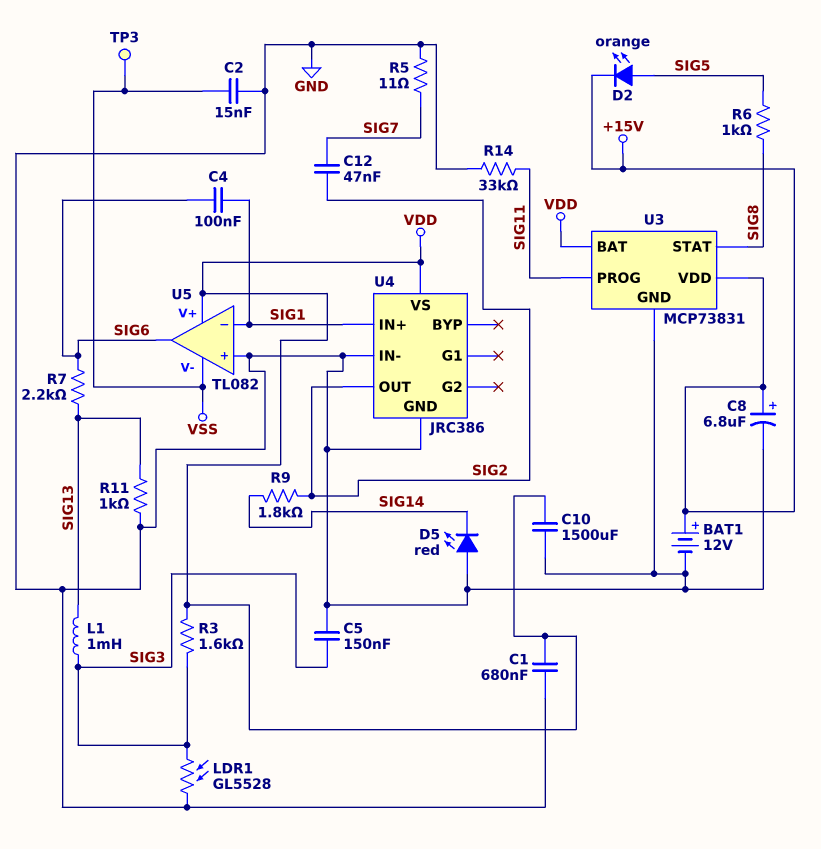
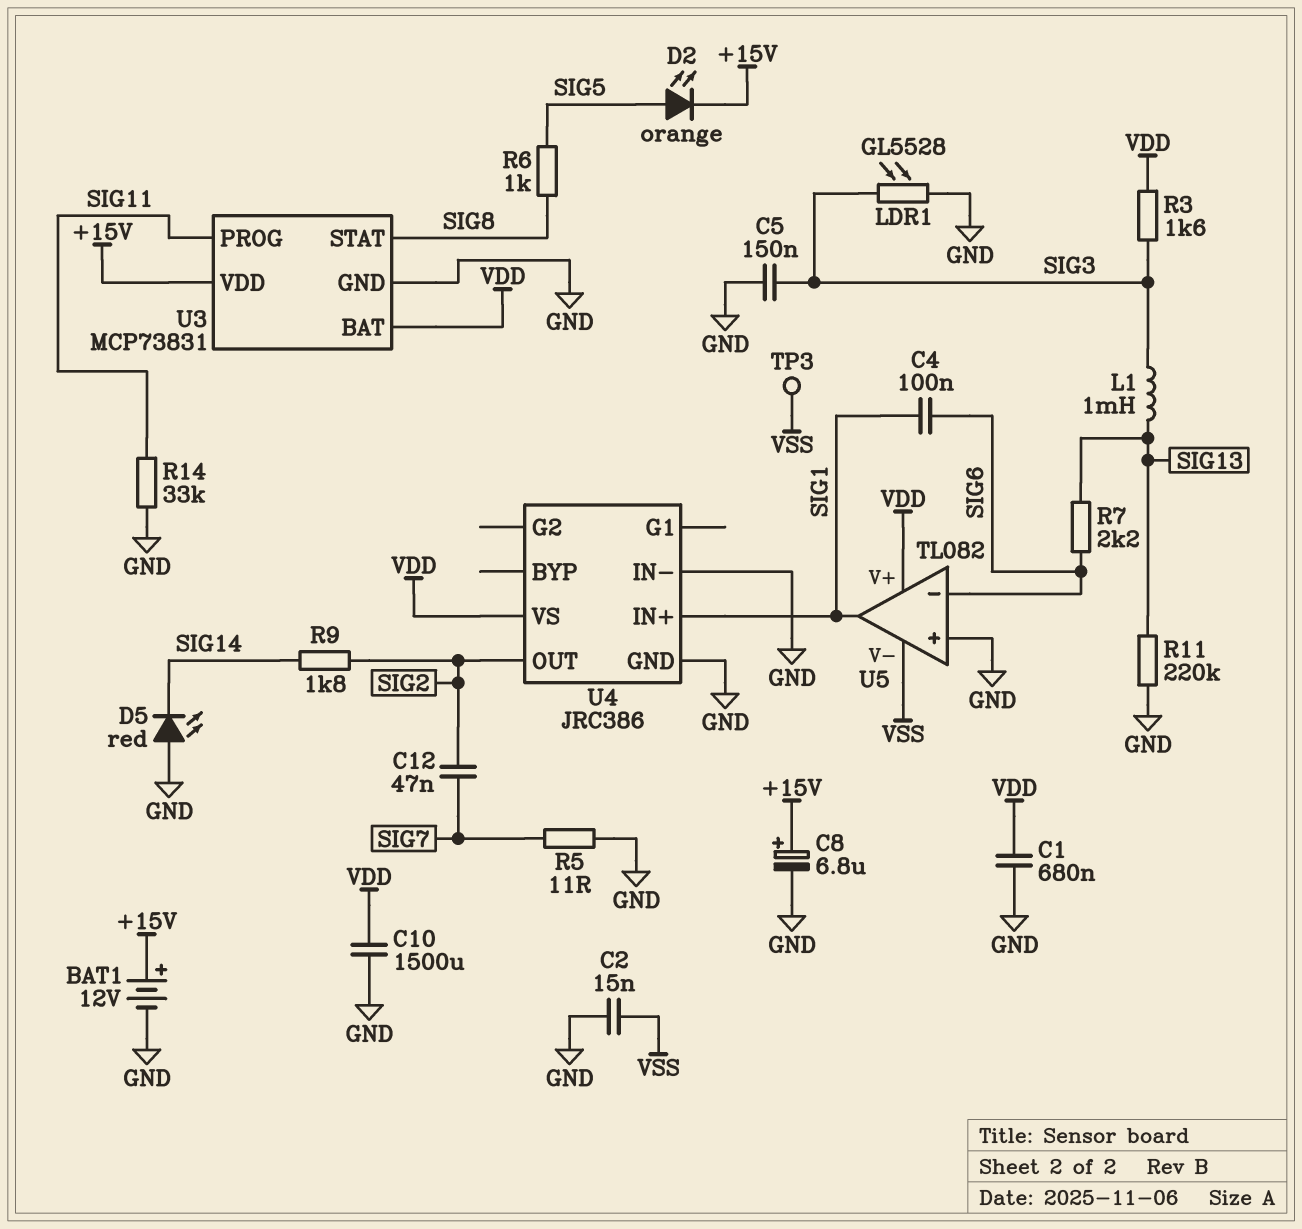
R11: 1k (GND, SIG13) -> 220k (GND, SIG13)
U5 pin in-: SIG1 -> SIG6
U5 pin out: SIG6 -> SIG1

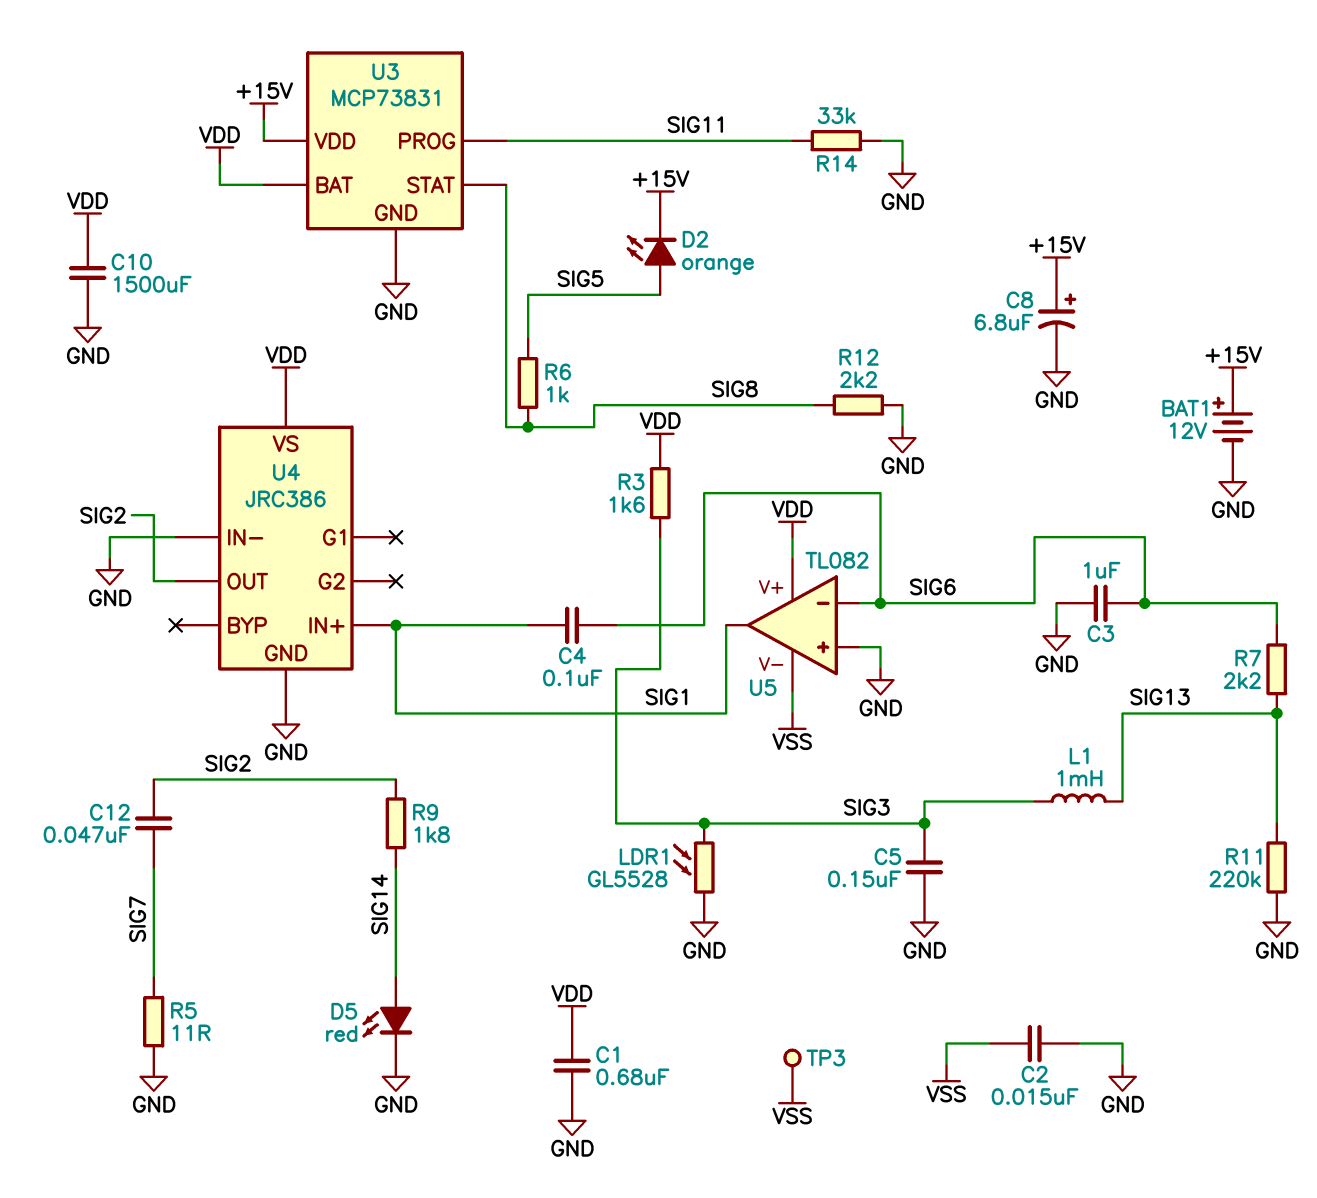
C3: none -> 1uF (GND, SIG6)
D5: LED red (A GND, K SIG14) -> LED red (A SIG14, K GND)
R12: none -> 2.2k (GND, SIG8)

